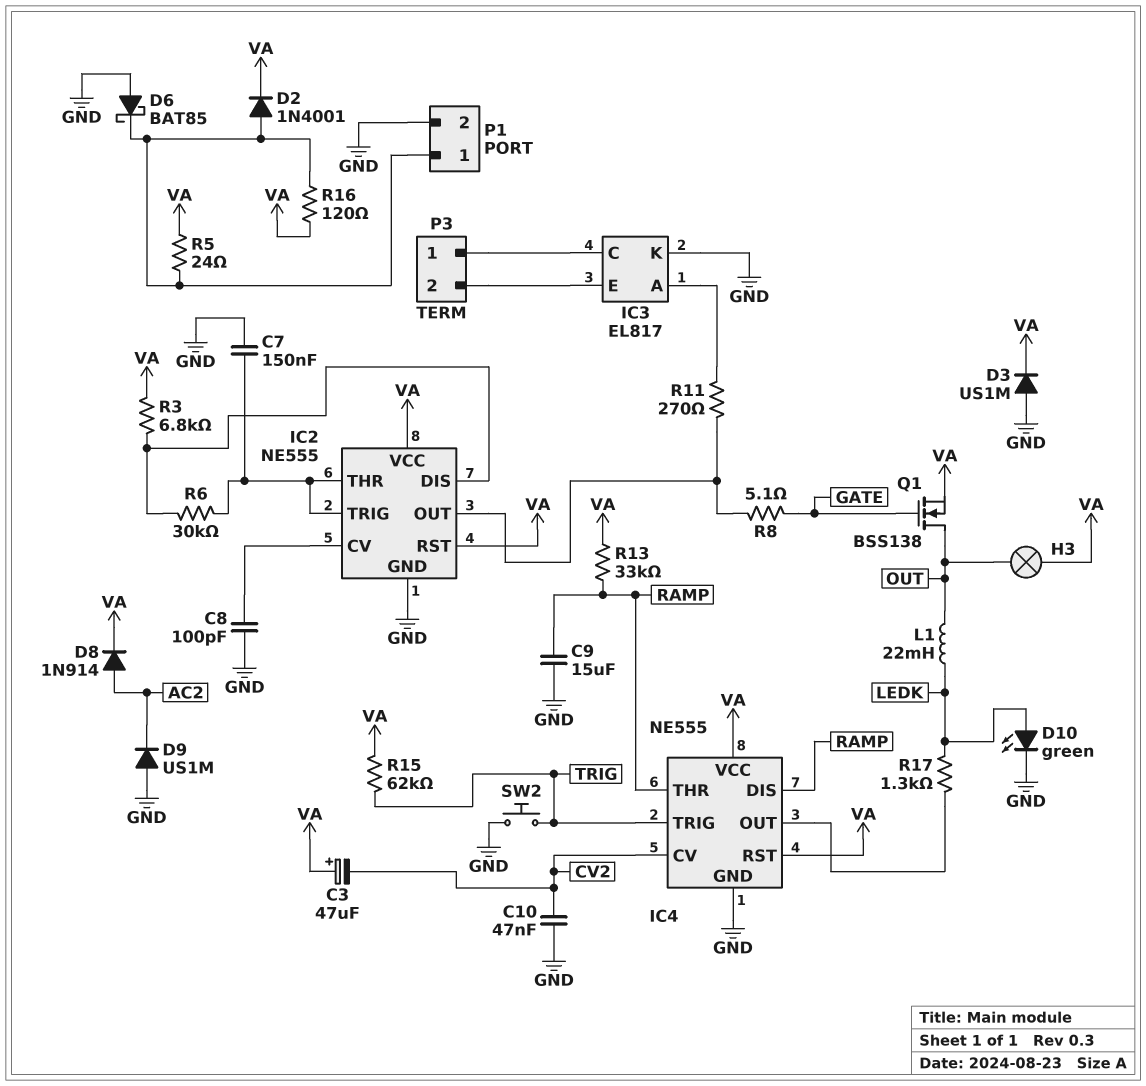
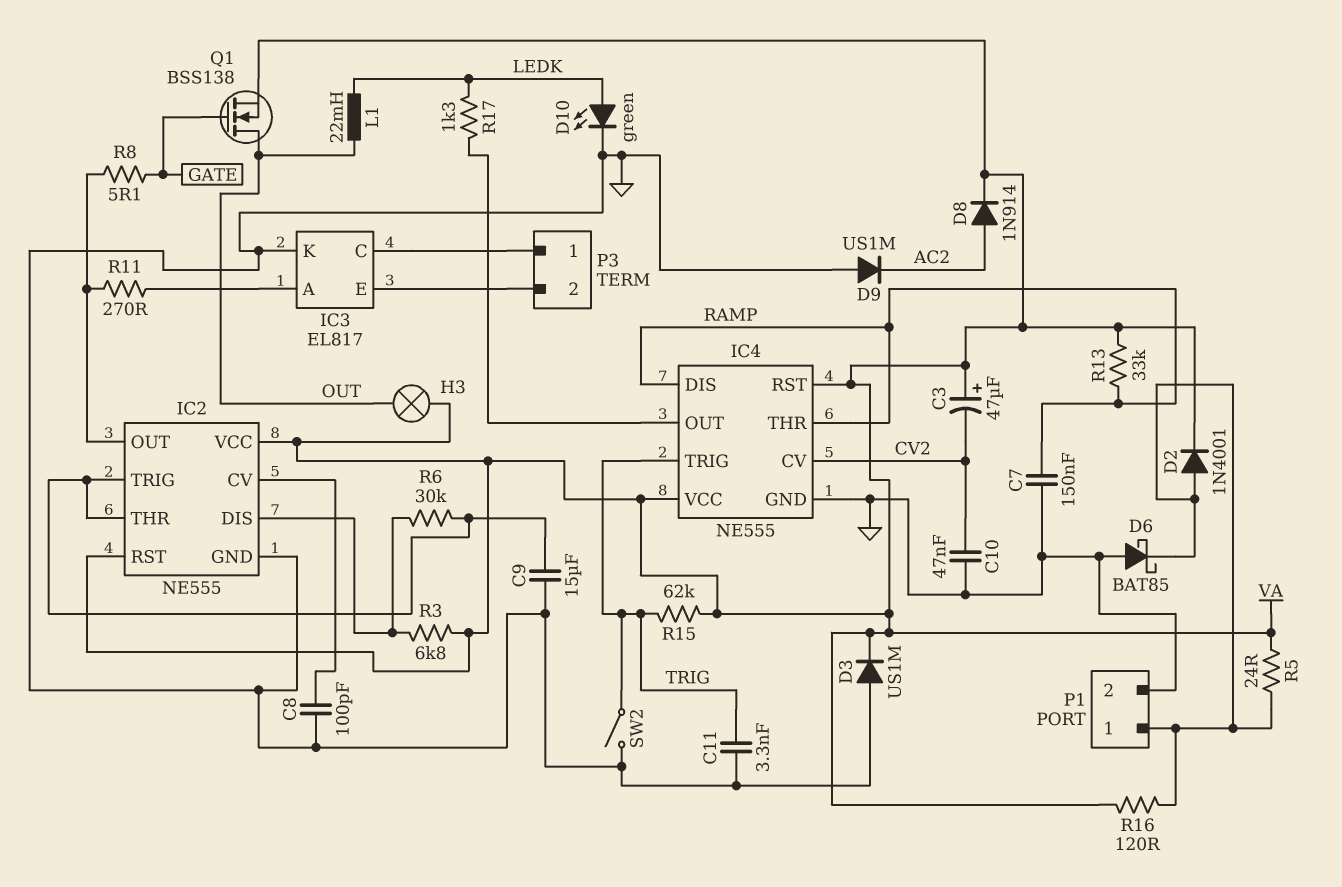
C7: 150nF (GND, IC2/THR) -> 150nF (GND, RAMP)
C9: 15uF (GND, RAMP) -> 15uF (GND, IC2/THR)
C11: none -> 3.3nF (GND, TRIG)
SW2: button (GND, TRIG) -> switch (GND, TRIG)

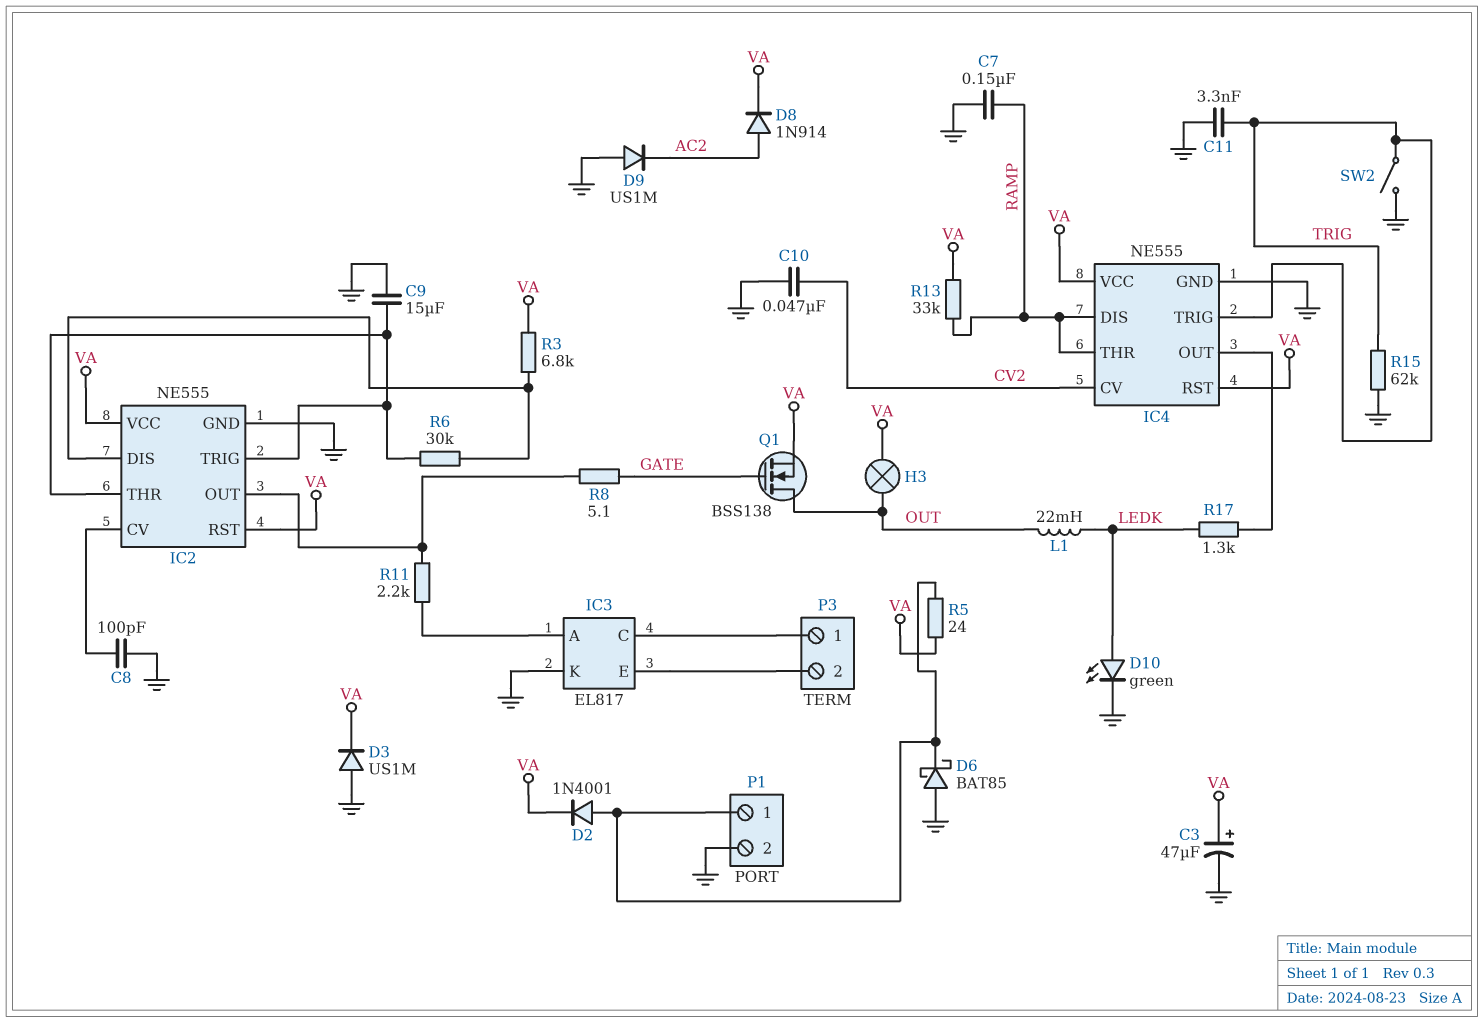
C3: 47uF (plus VA, minus CV2) -> 47uF (plus VA, minus GND)
R11: 270 (IC2/OUT, IC3/A) -> 2.2k (IC2/OUT, IC3/A)
R15: 62k (TRIG, VA) -> 62k (GND, TRIG)
R16: 120 (P1/1, VA) -> none

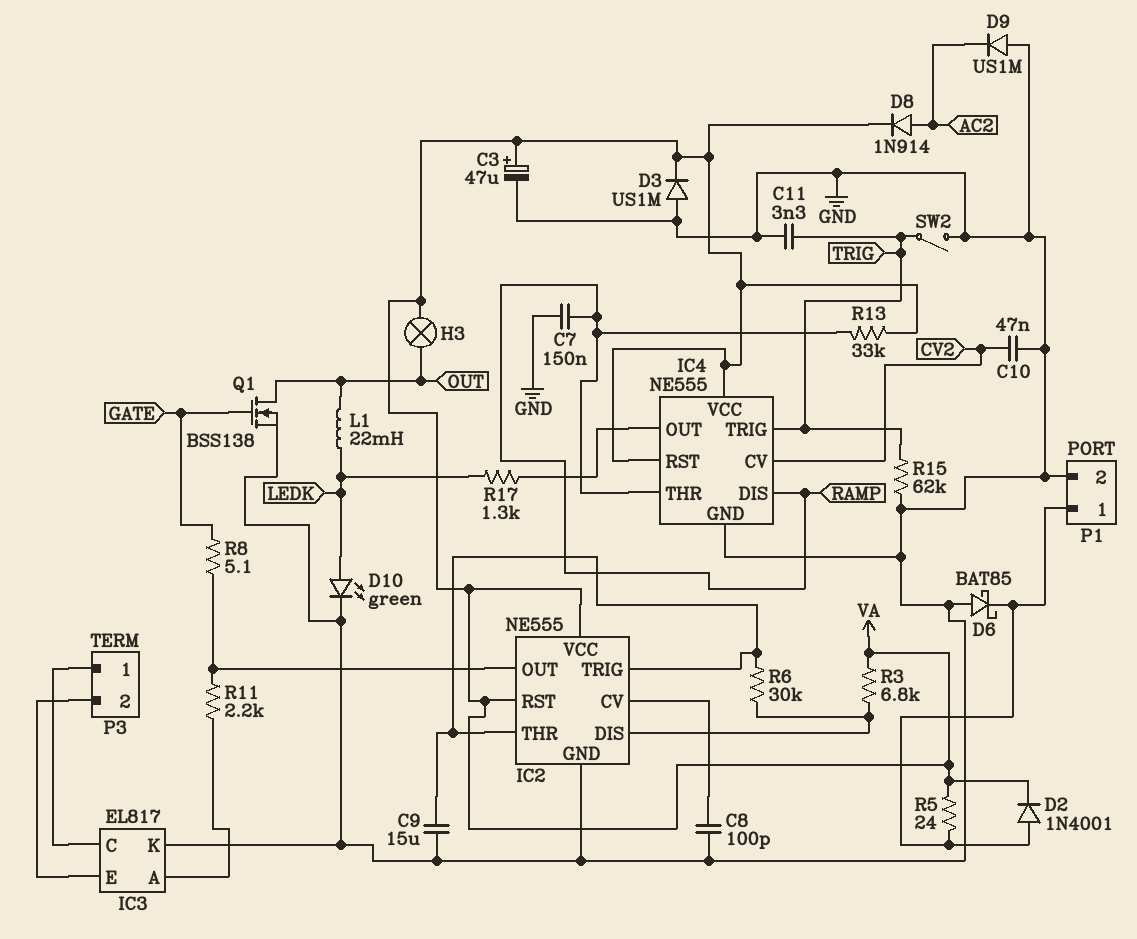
Q1: NMOS BSS138 (G GATE, D OUT, S VA) -> NMOS BSS138 (G GATE, D OUT, S GND)

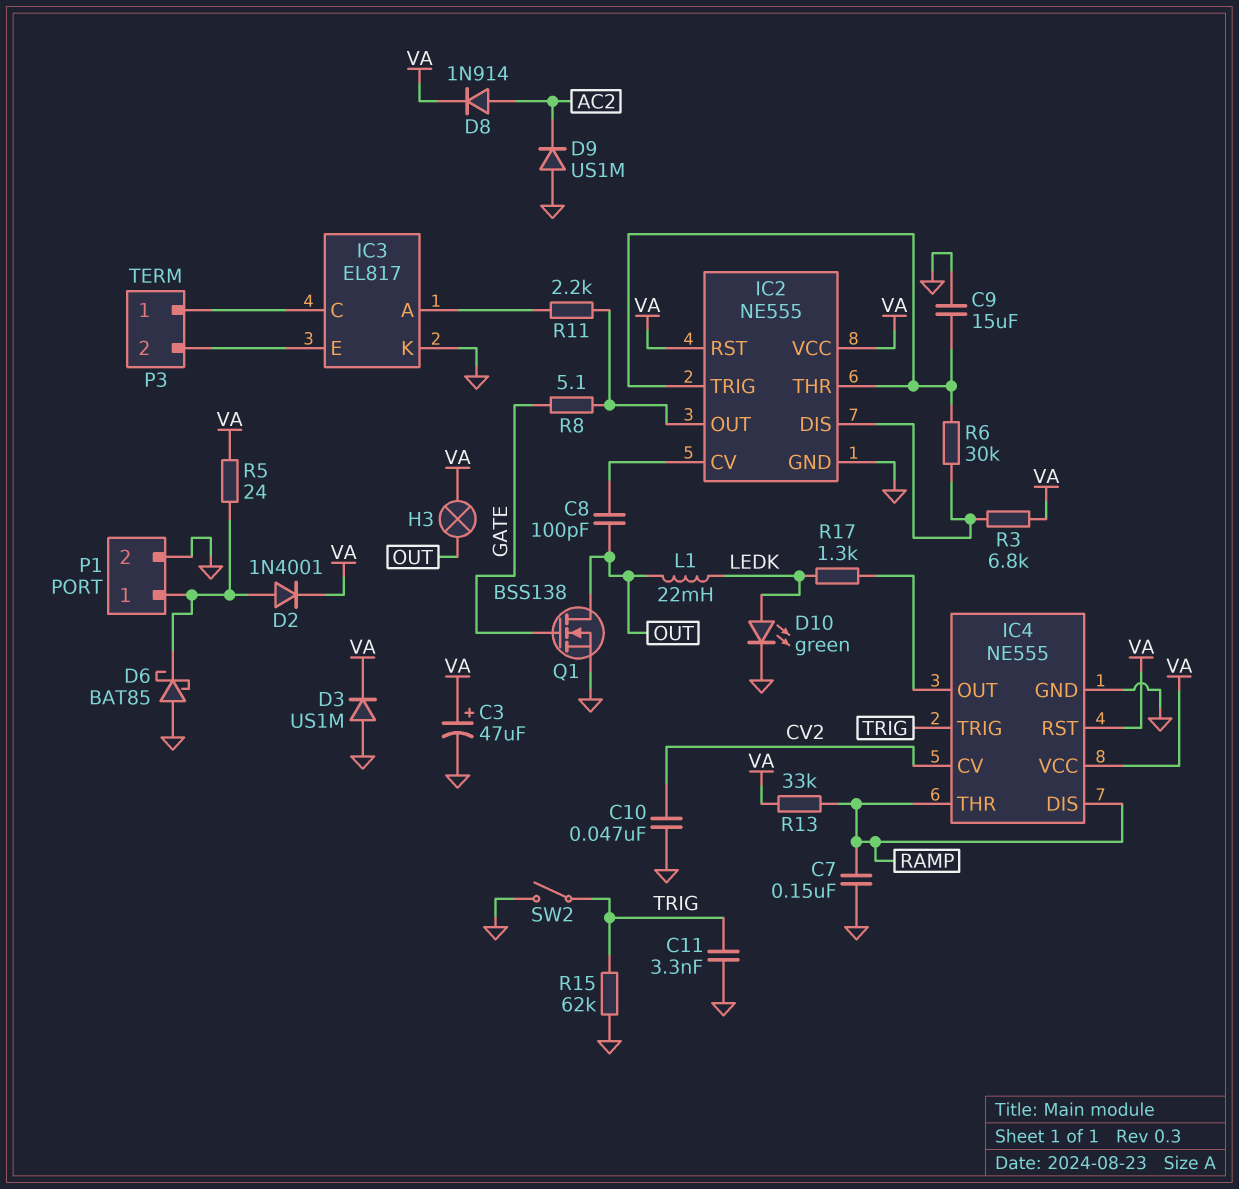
C8: 100pF (GND, IC2/CV) -> 100pF (IC2/CV, OUT)

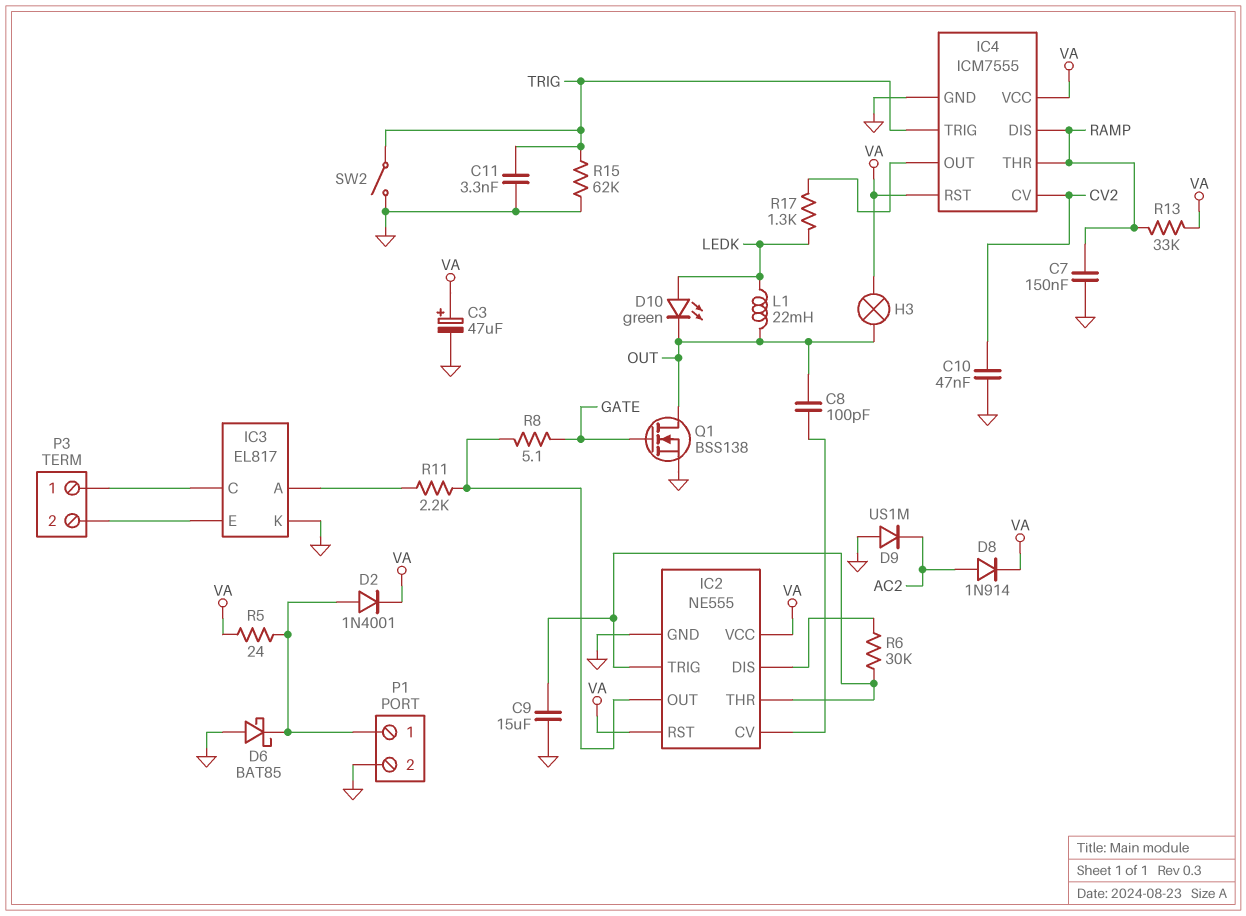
D3: diode US1M (A GND, K VA) -> none
D10: LED green (A LEDK, K GND) -> LED green (A LEDK, K OUT)
IC4: NE555 -> ICM7555
R3: 6.8k (IC2/DIS, VA) -> none

